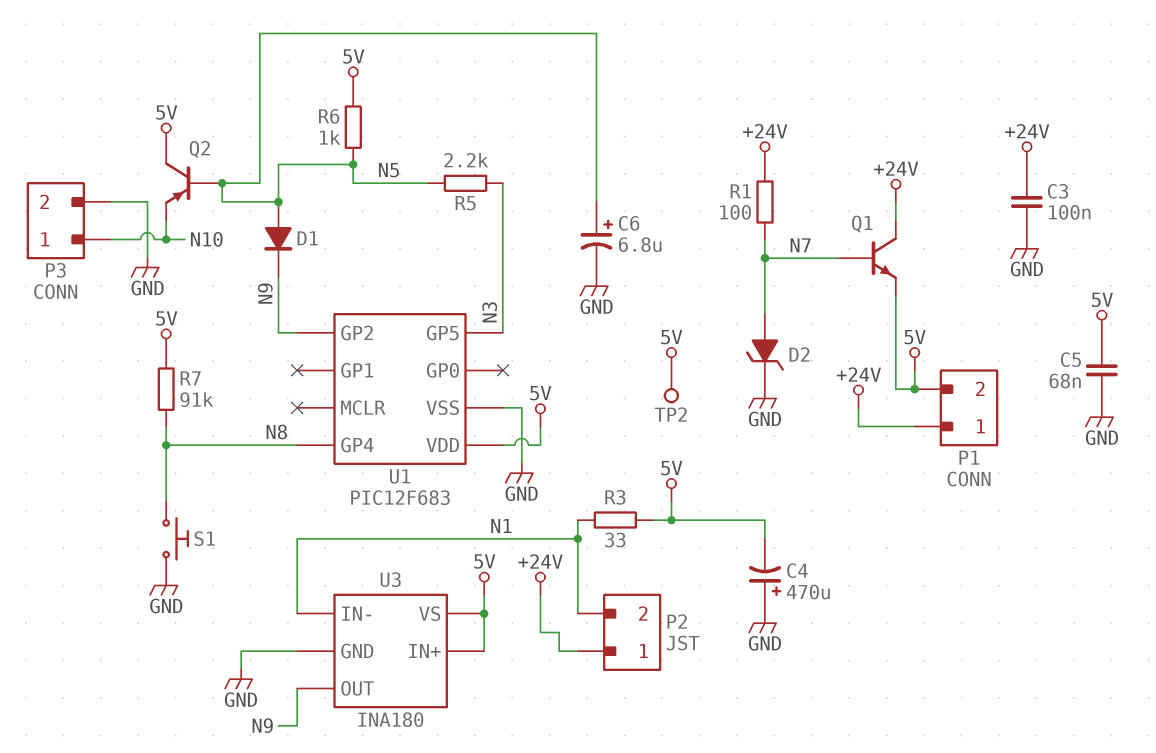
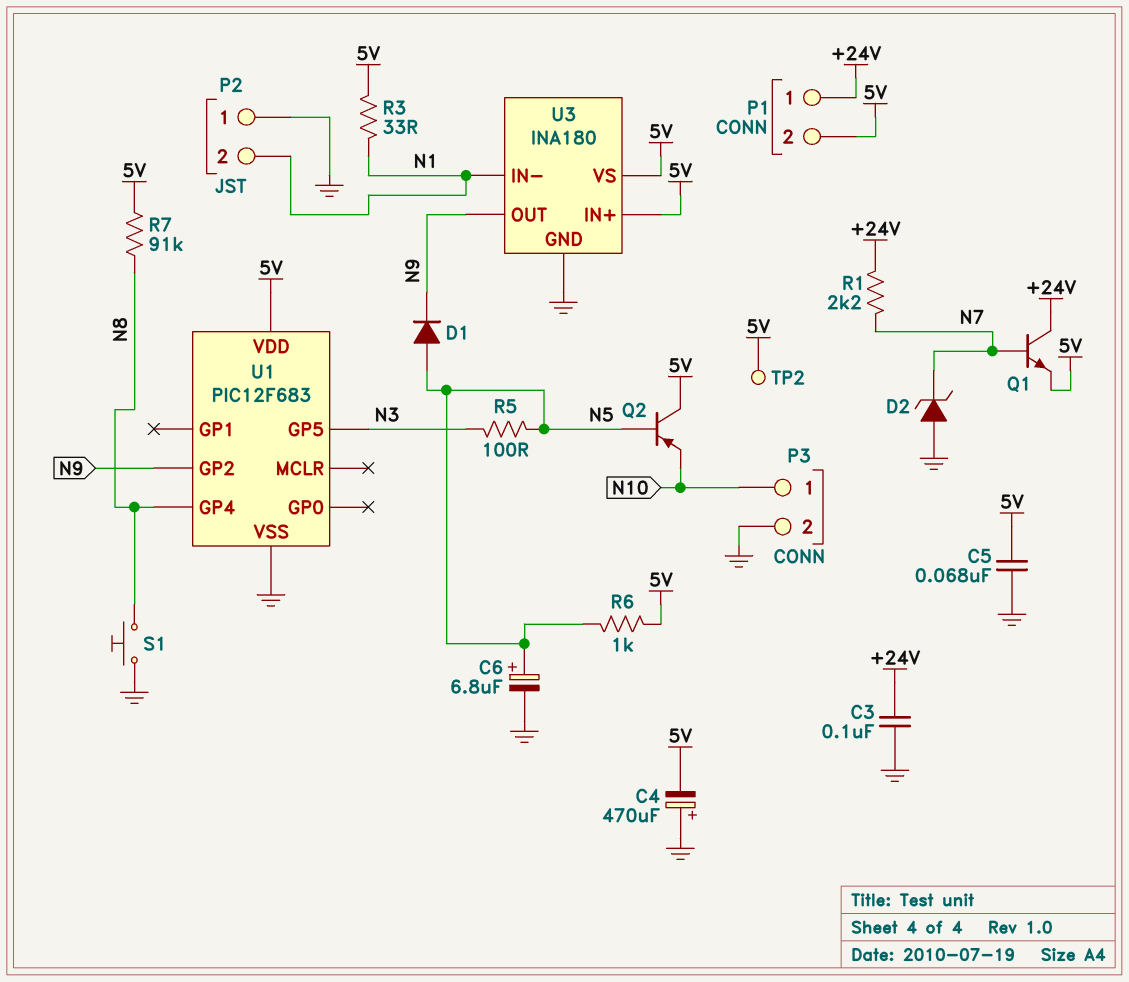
D2: zener (A N7, K GND) -> zener (A GND, K N7)
P2 pin 1: +24V -> GND
R1: 100 (+24V, N7) -> 2.2k (+24V, N7)
R5: 2.2k (N3, N5) -> 100 (N3, N5)

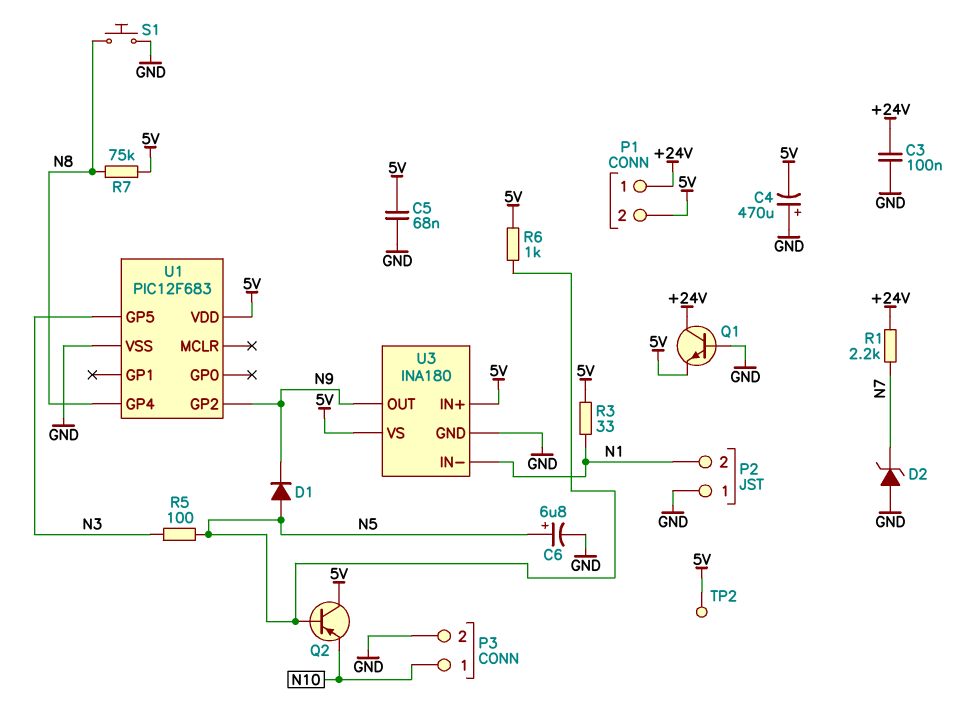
Q1: NPN (B N7, C +24V, E 5V) -> NPN (B GND, C +24V, E 5V)
R7: 91k (5V, N8) -> 75k (5V, N8)

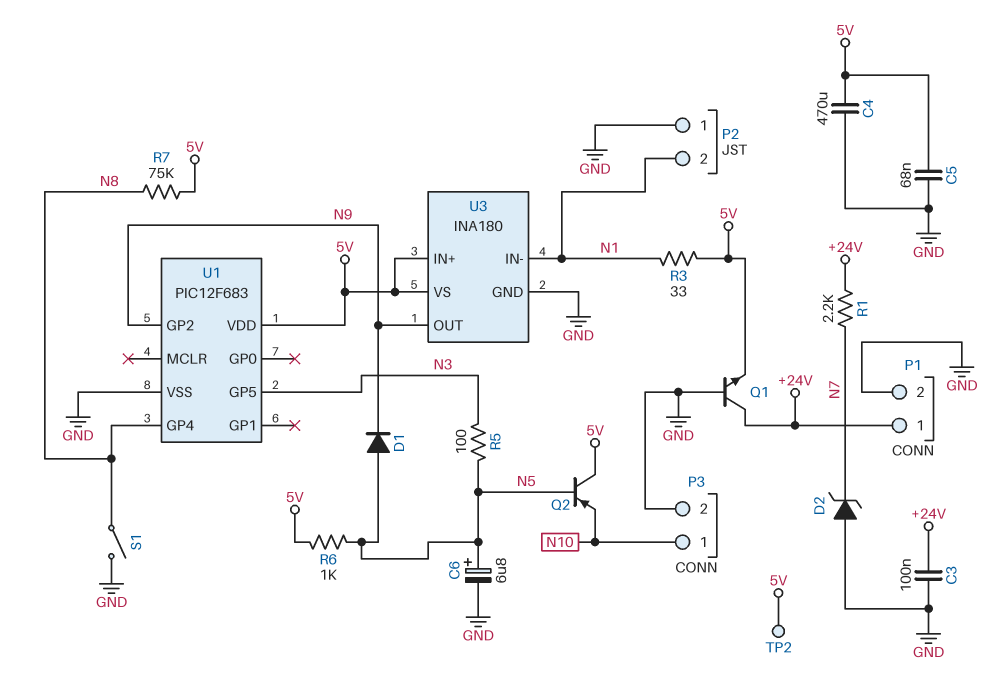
C4: 470uF (plus GND, minus 5V) -> 470uF (5V, GND)
P1 pin 2: 5V -> GND
S1: button (GND, N8) -> switch (GND, N8)

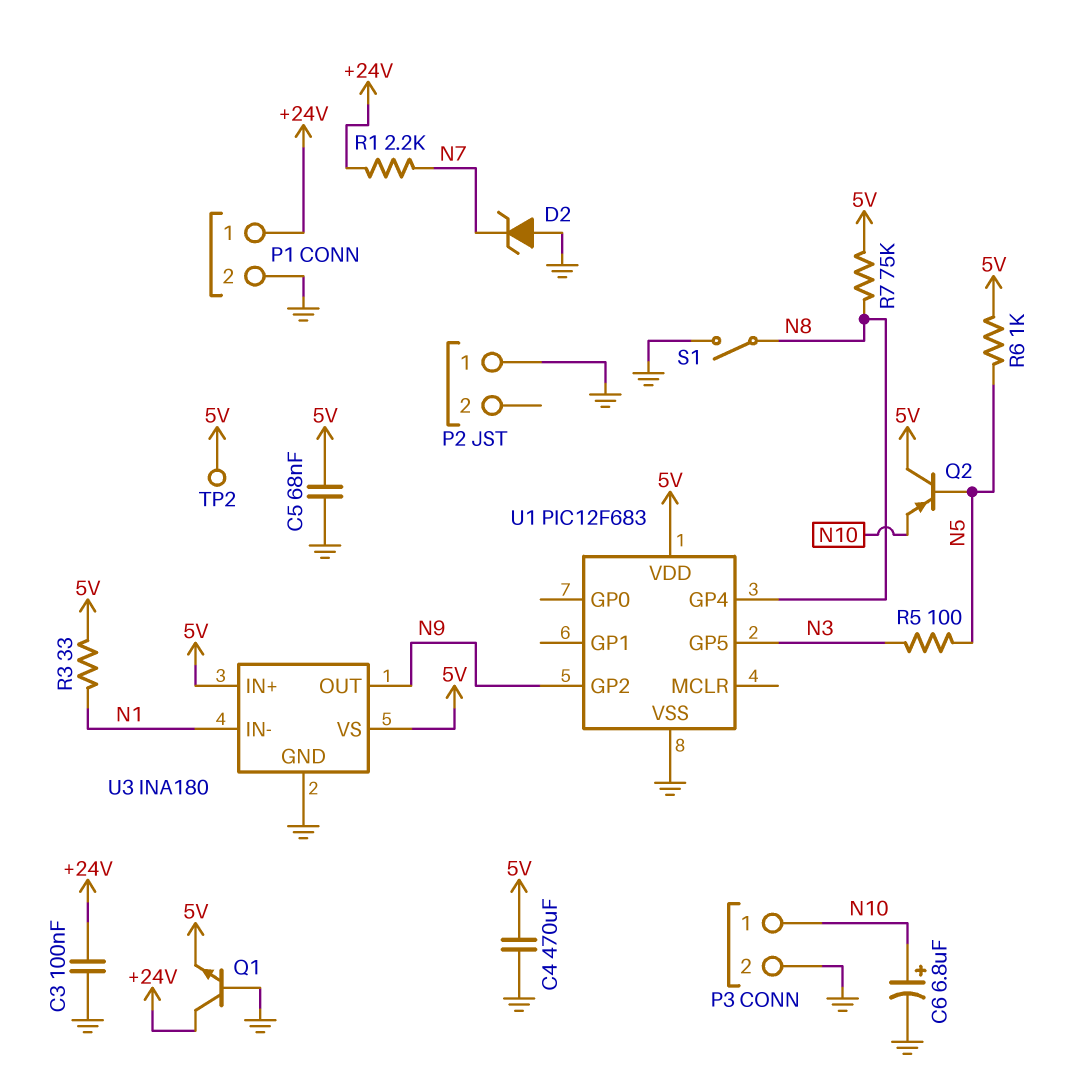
C6: 6.8uF (plus N5, minus GND) -> 6.8uF (plus N10, minus GND)
D1: diode (A N5, K N9) -> none
P2 pin 2: N1 -> none

